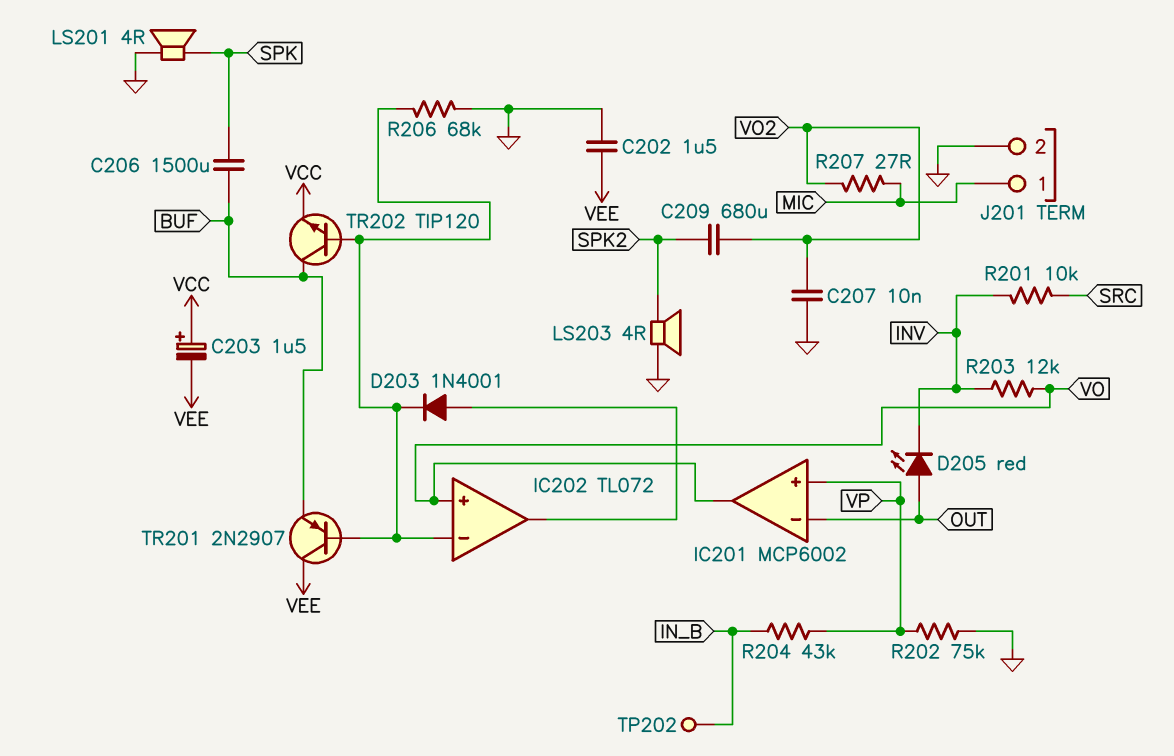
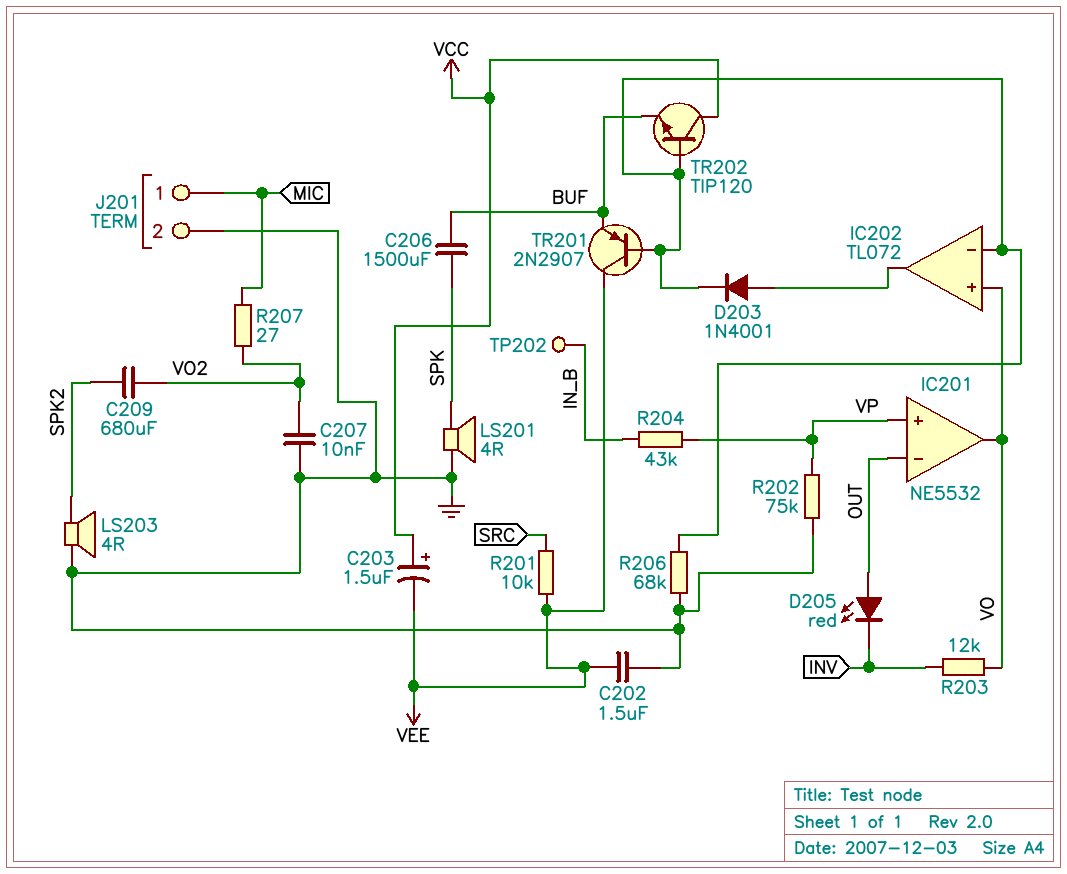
IC201: MCP6002 -> NE5532
R201: 10k (INV, SRC) -> 10k (SRC, VEE)
TR202: NPN TIP120 (B IC202/in-, C BUF, E VCC) -> NPN TIP120 (B IC202/in-, C VCC, E BUF)

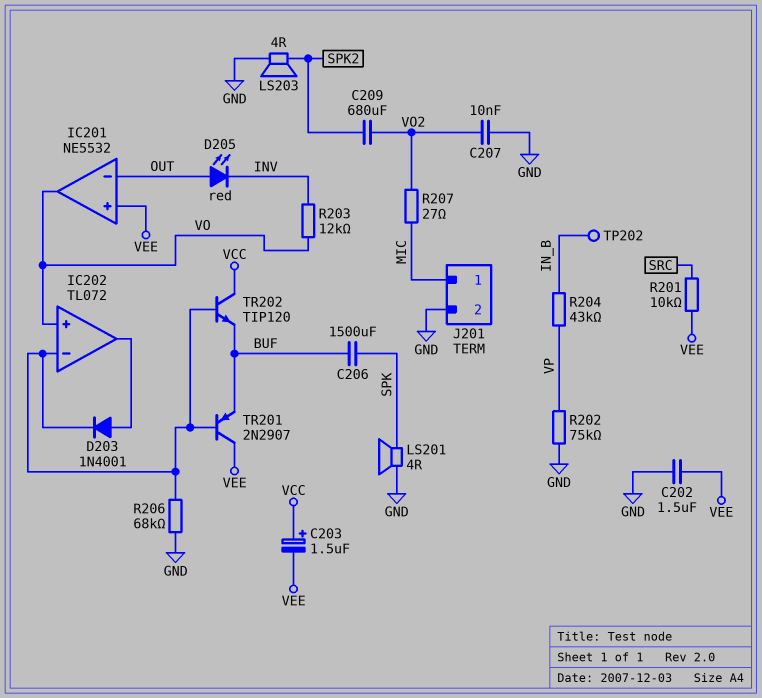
IC201 pin in+: VP -> VEE

